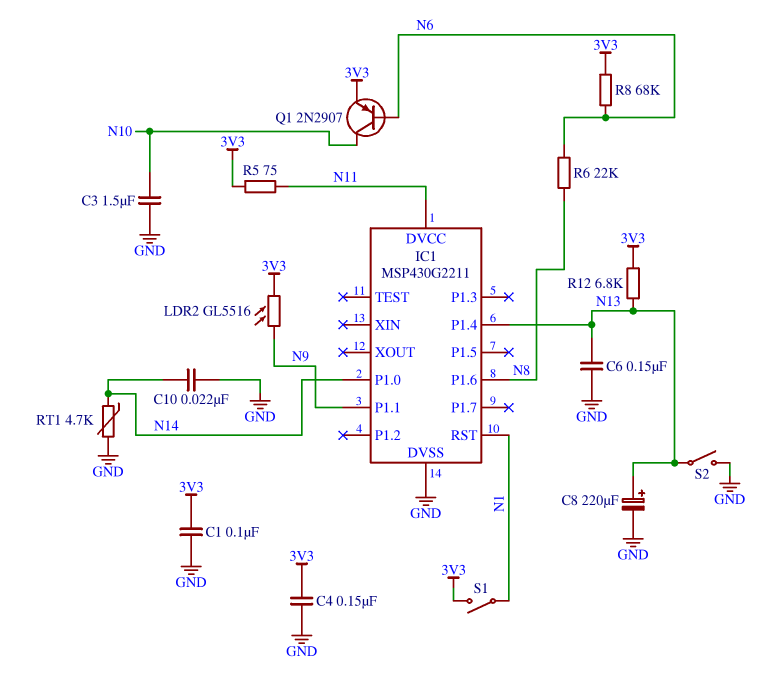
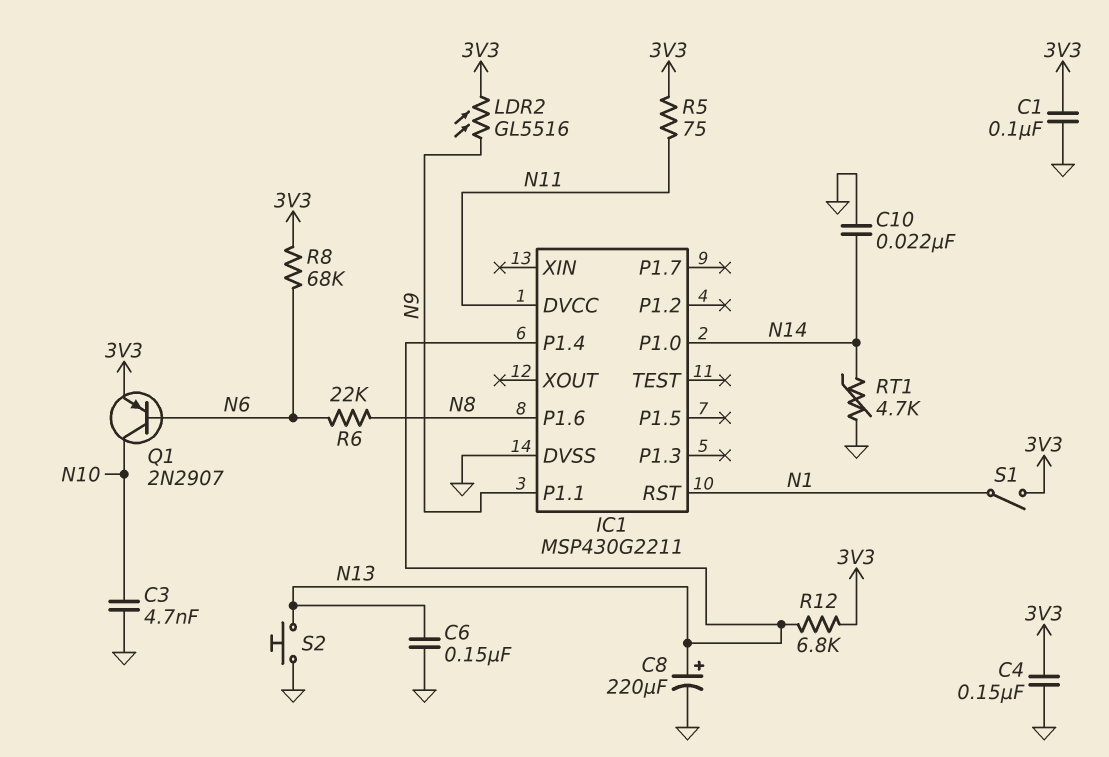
C3: 1.5uF (GND, N10) -> 4.7nF (GND, N10)
S2: switch (GND, N13) -> button (GND, N13)

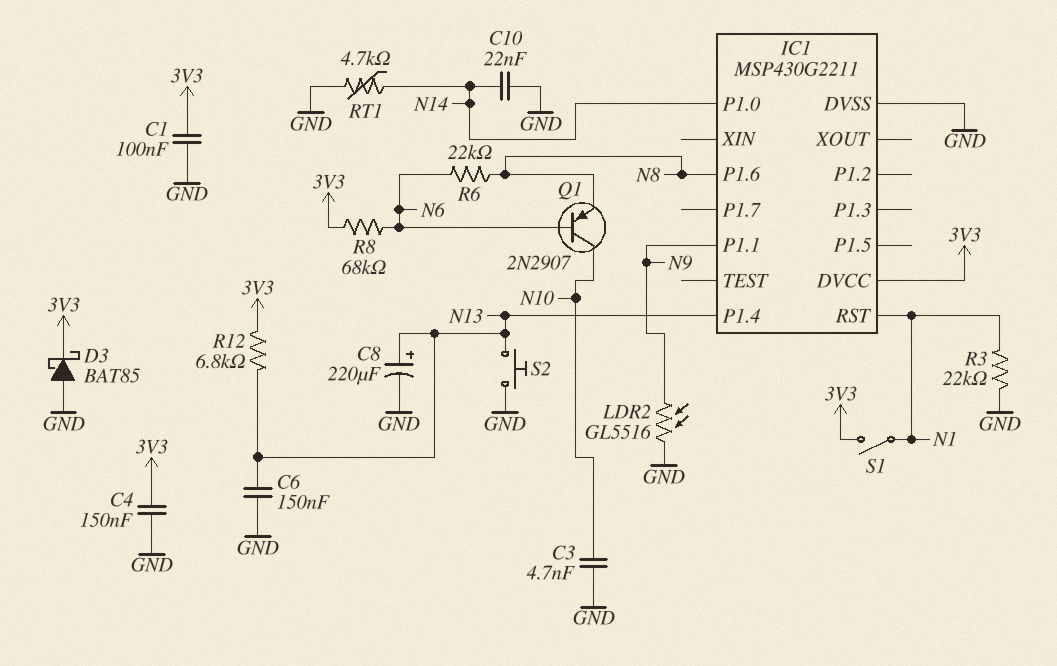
D3: none -> schottky BAT85 (A GND, K 3V3)
IC1 pin DVCC: N11 -> 3V3
LDR2: GL5516 (3V3, N9) -> GL5516 (GND, N9)
Q1: PNP 2N2907 (B N6, C N10, E 3V3) -> PNP 2N2907 (B N6, C N10, E N8)
R3: none -> 22k (GND, N1)
R5: 75 (3V3, N11) -> none

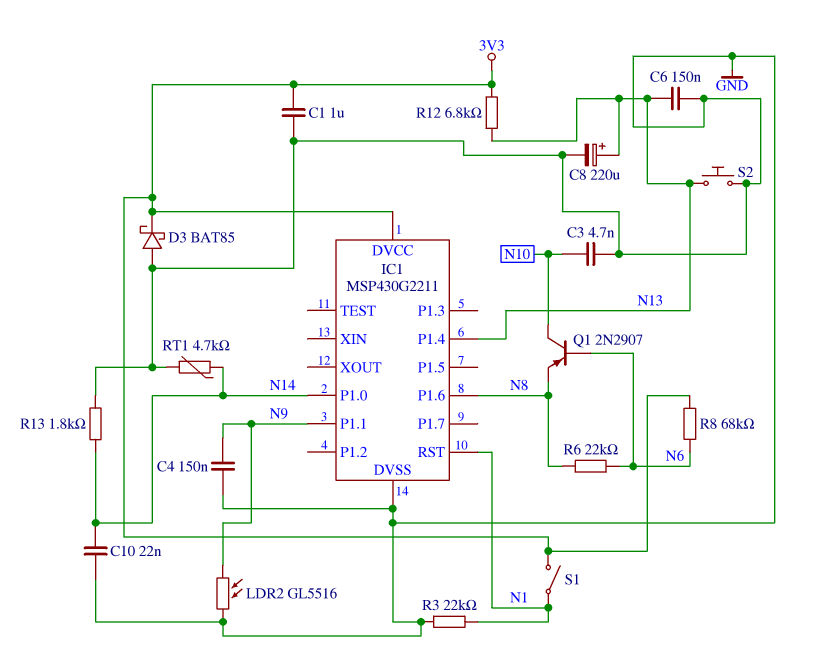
C1: 100nF (3V3, GND) -> 1uF (3V3, GND)
C4: 150nF (3V3, GND) -> 150nF (GND, N9)
R13: none -> 1.8k (GND, N14)

